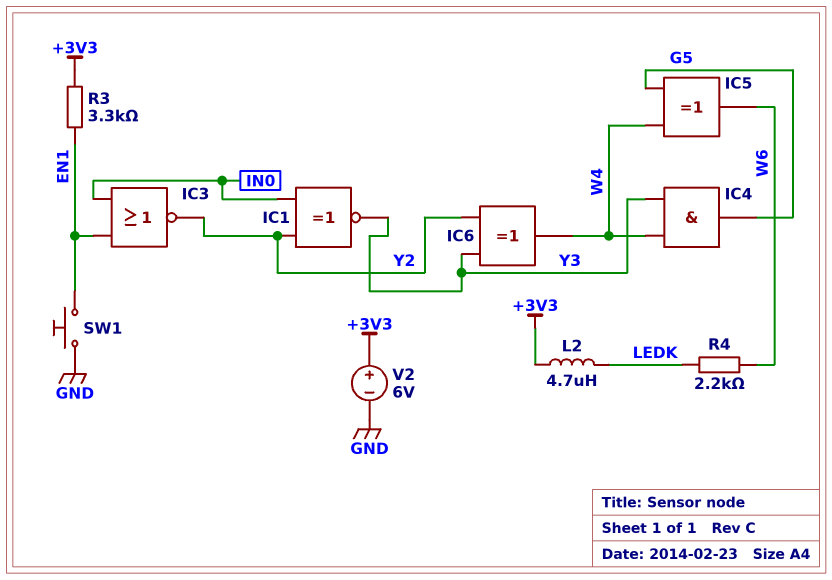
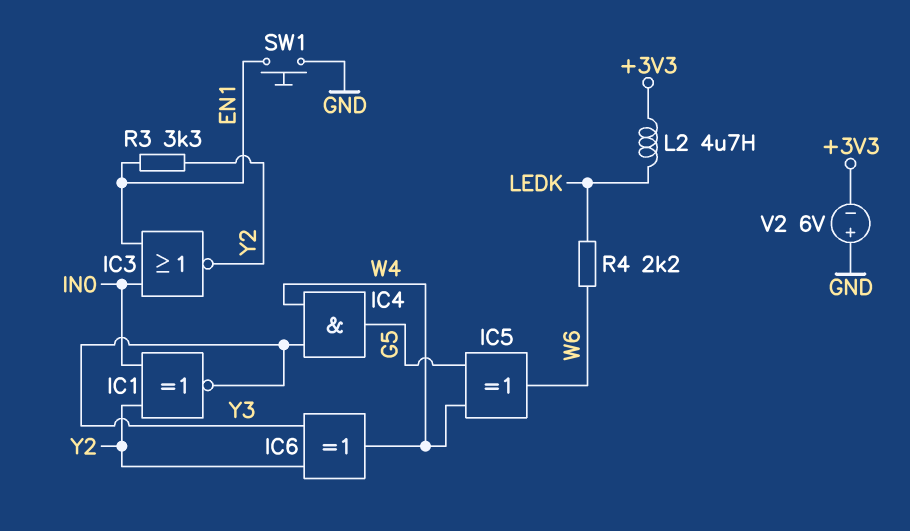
R3: 3.3k (+3V3, EN1) -> 3.3k (EN1, Y2)
V2: 6V (plus +3V3, minus GND) -> 6V (plus GND, minus +3V3)

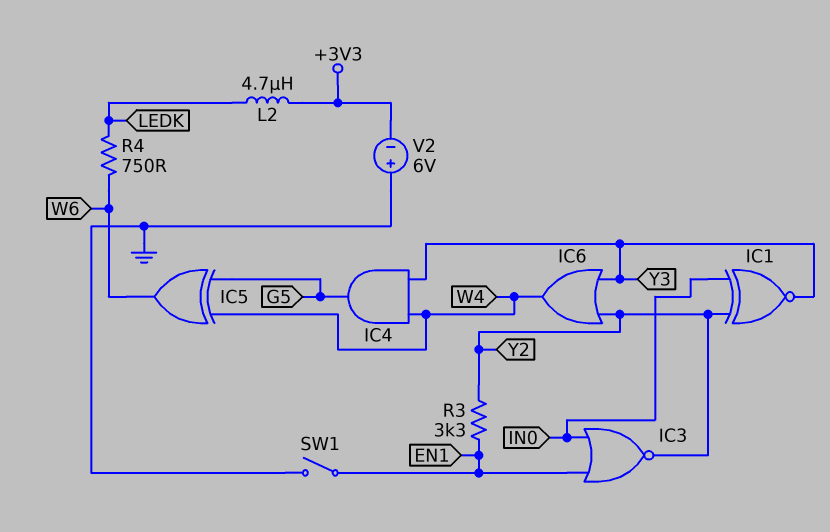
IC6: XOR (in Y2, in Y3, out W4) -> OR (in Y2, in Y3, out W4)
R4: 2.2k (LEDK, W6) -> 750 (LEDK, W6)
SW1: button (EN1, GND) -> switch (EN1, GND)

